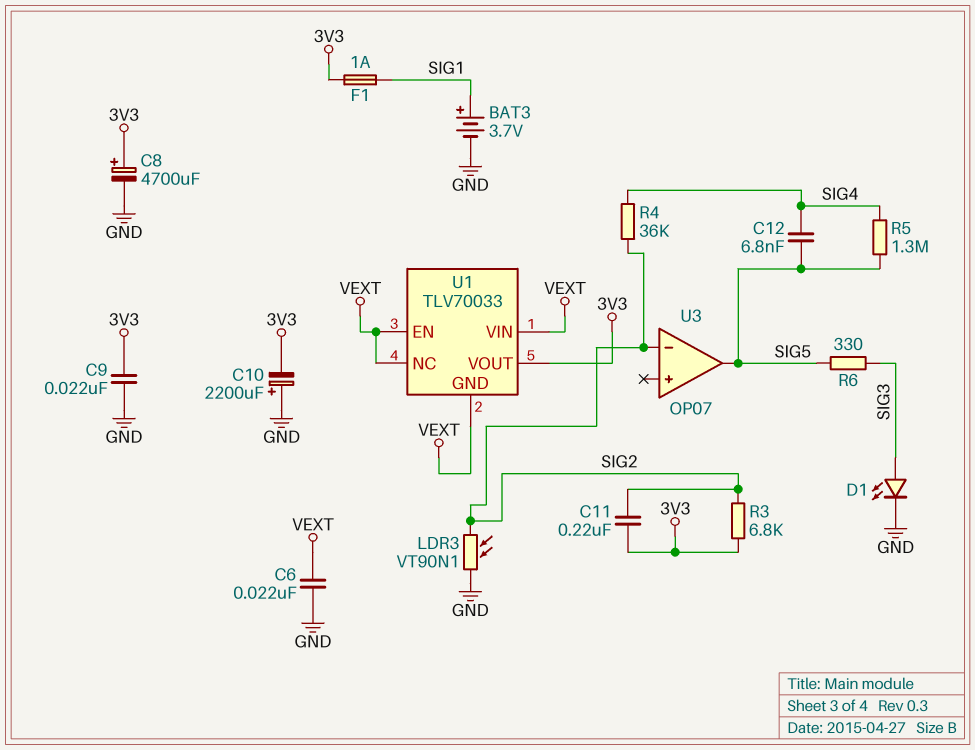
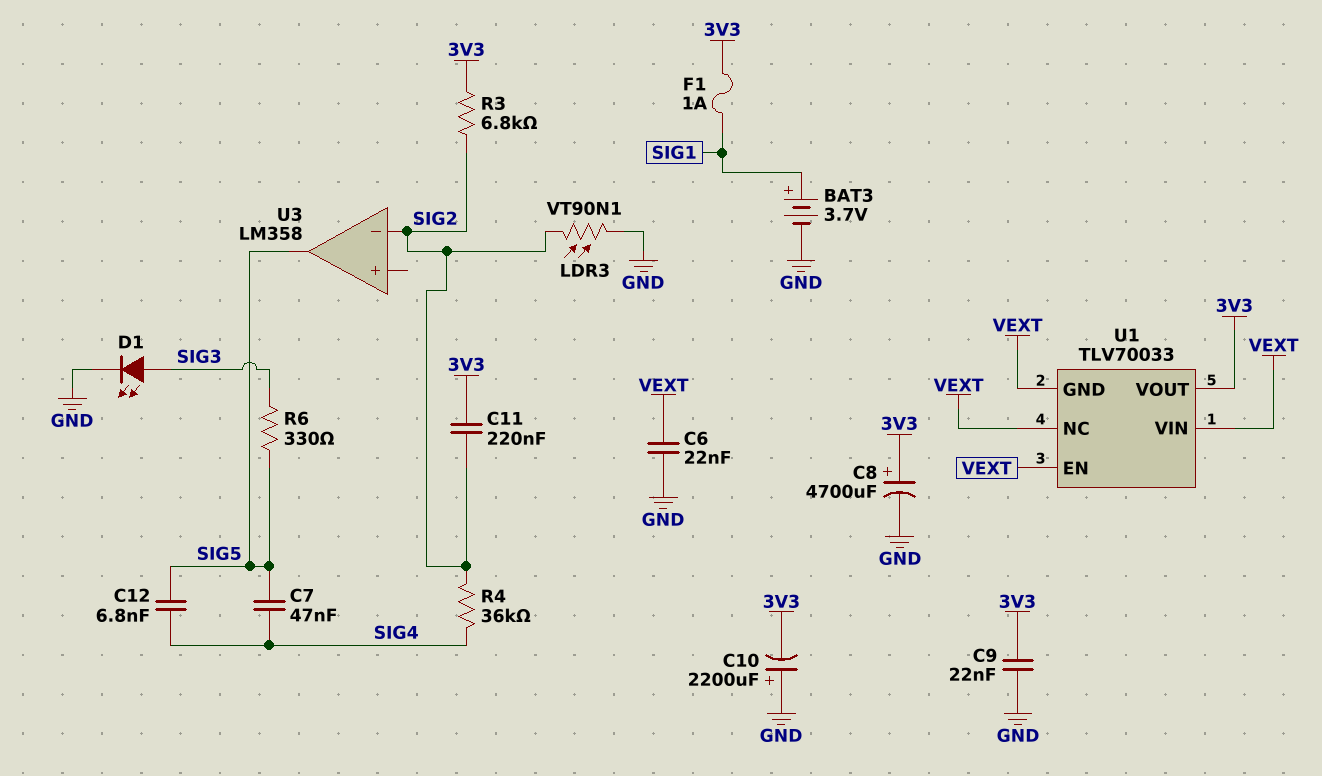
C7: none -> 47nF (SIG4, SIG5)
R5: 1.3M (SIG4, SIG5) -> none
U3: OP07 -> LM358

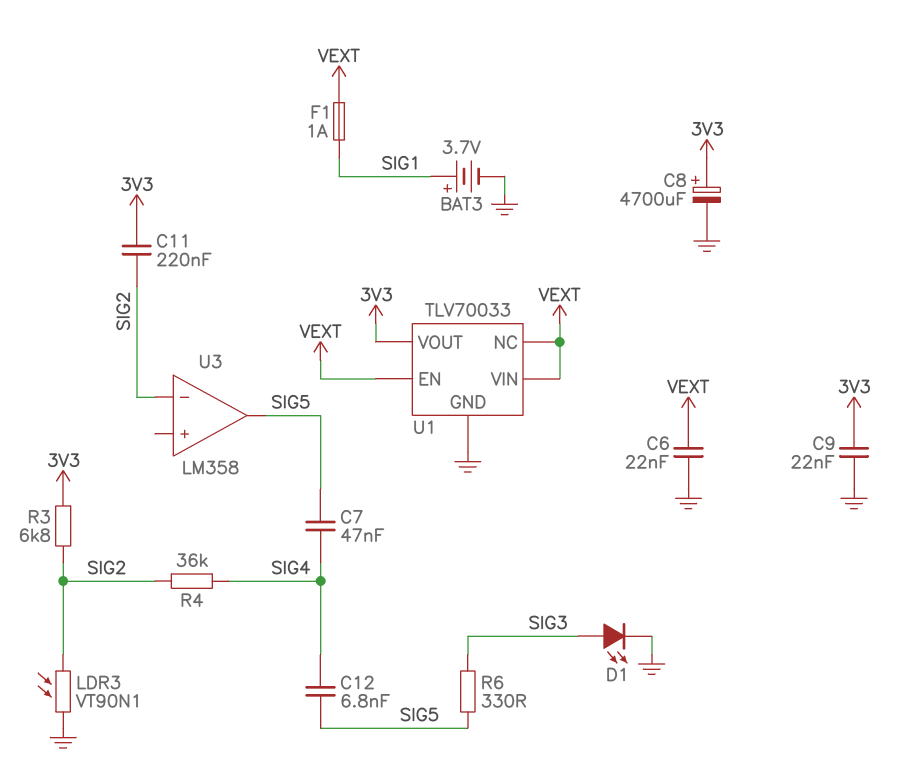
C10: 2200uF (plus GND, minus 3V3) -> none
F1: 1A (3V3, SIG1) -> 1A (SIG1, VEXT)
U1 pin GND: VEXT -> GND

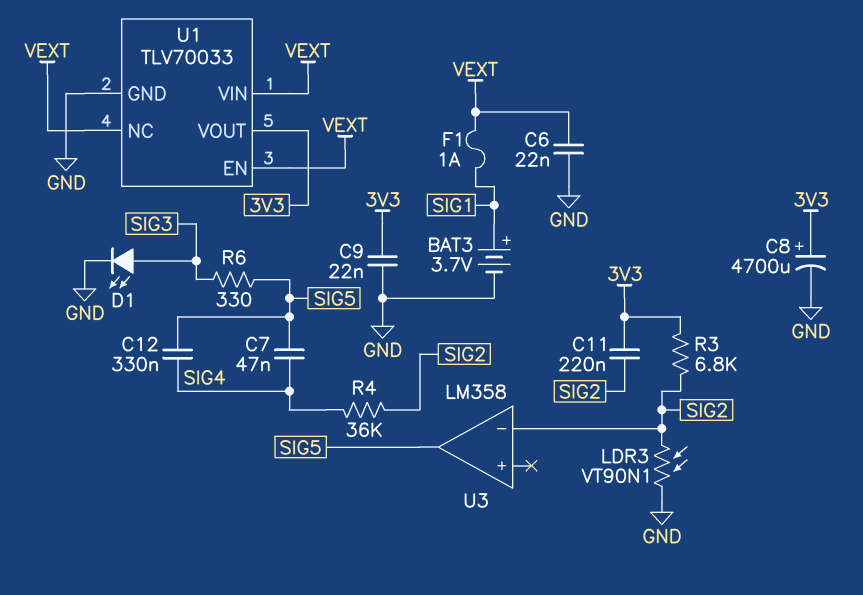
C12: 6.8nF (SIG4, SIG5) -> 330nF (SIG4, SIG5)

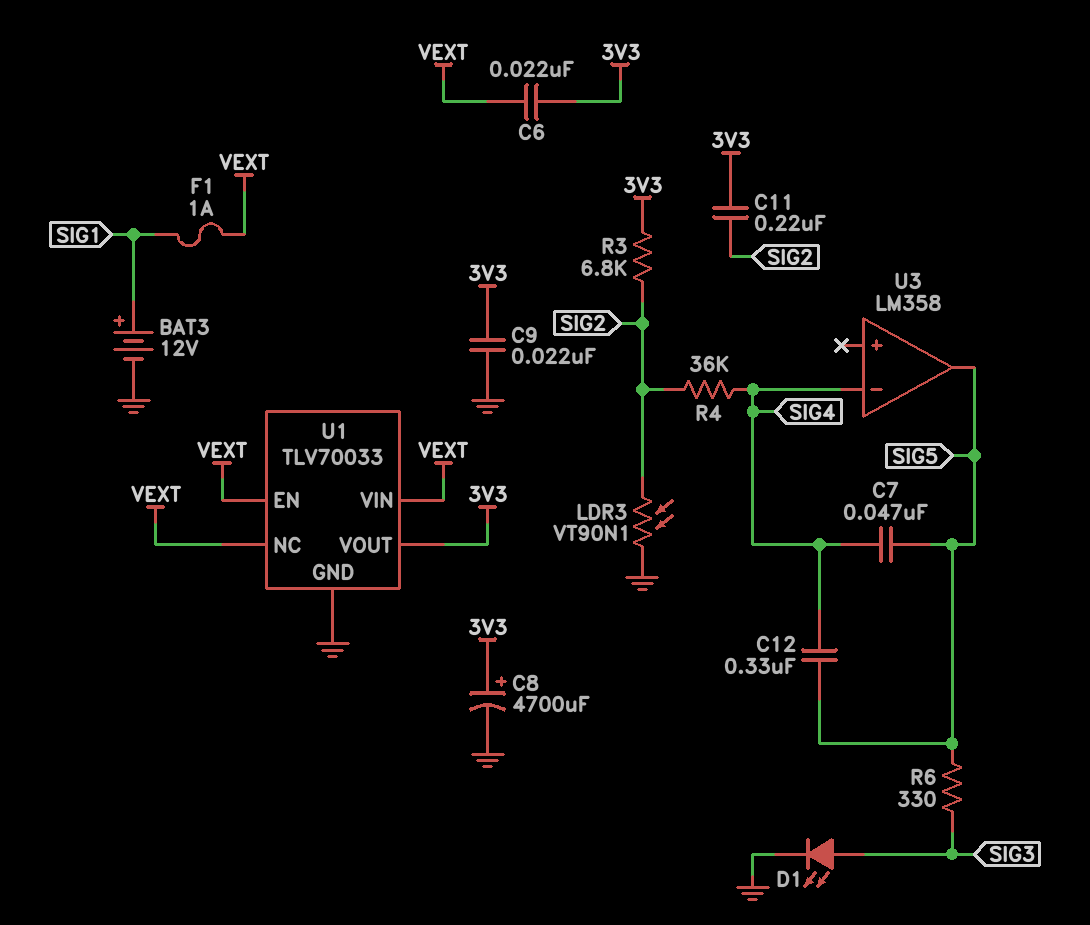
BAT3: 3.7V (plus SIG1, minus GND) -> 12V (plus SIG1, minus GND)
C6: 22nF (GND, VEXT) -> 22nF (3V3, VEXT)
U3 pin in-: SIG2 -> SIG4

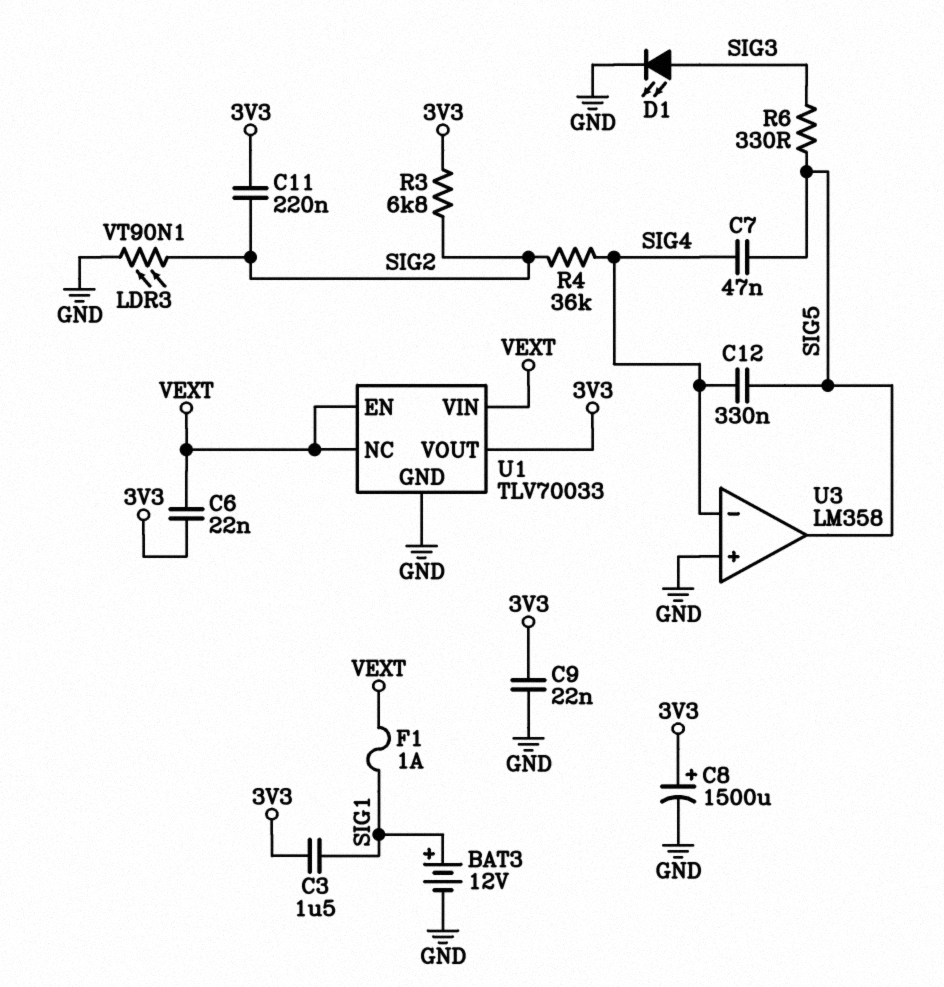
C3: none -> 1.5uF (3V3, SIG1)
C8: 4700uF (plus 3V3, minus GND) -> 1500uF (plus 3V3, minus GND)
U3 pin in+: none -> GND

